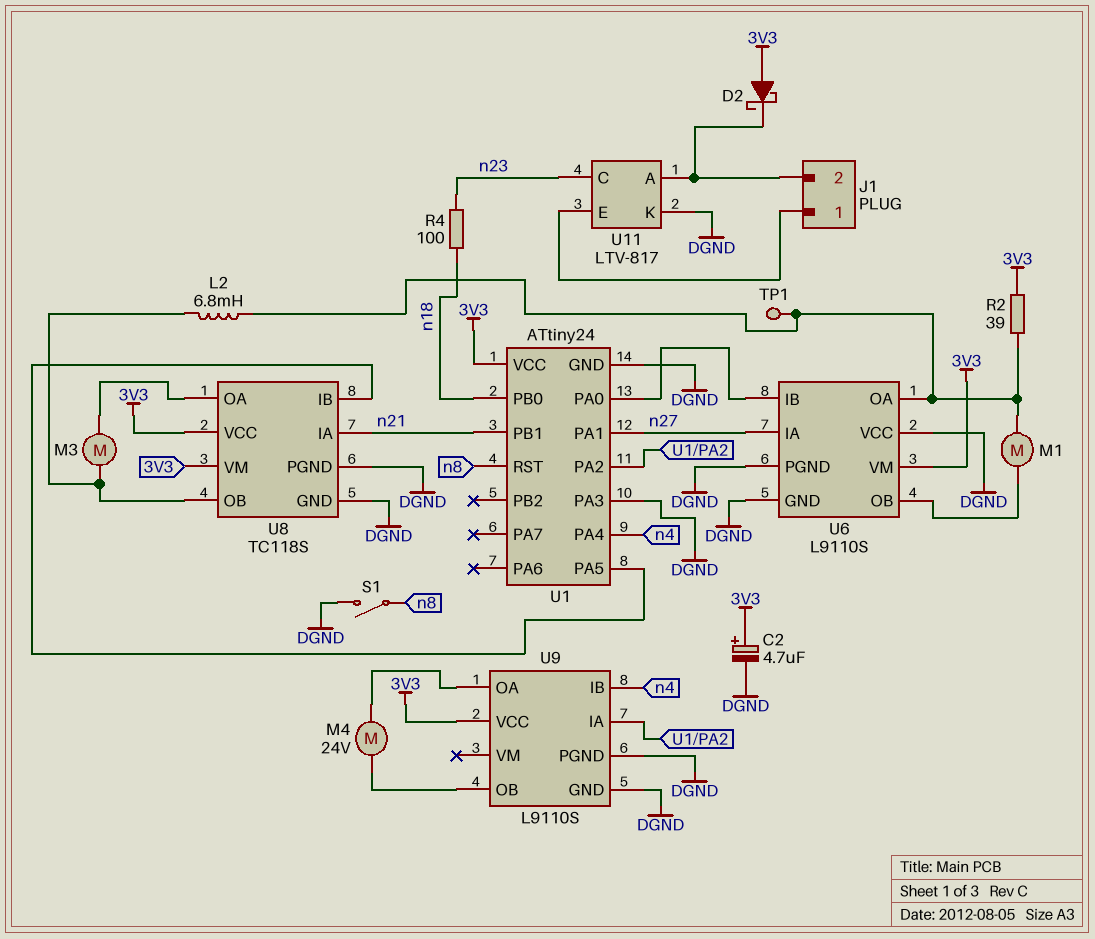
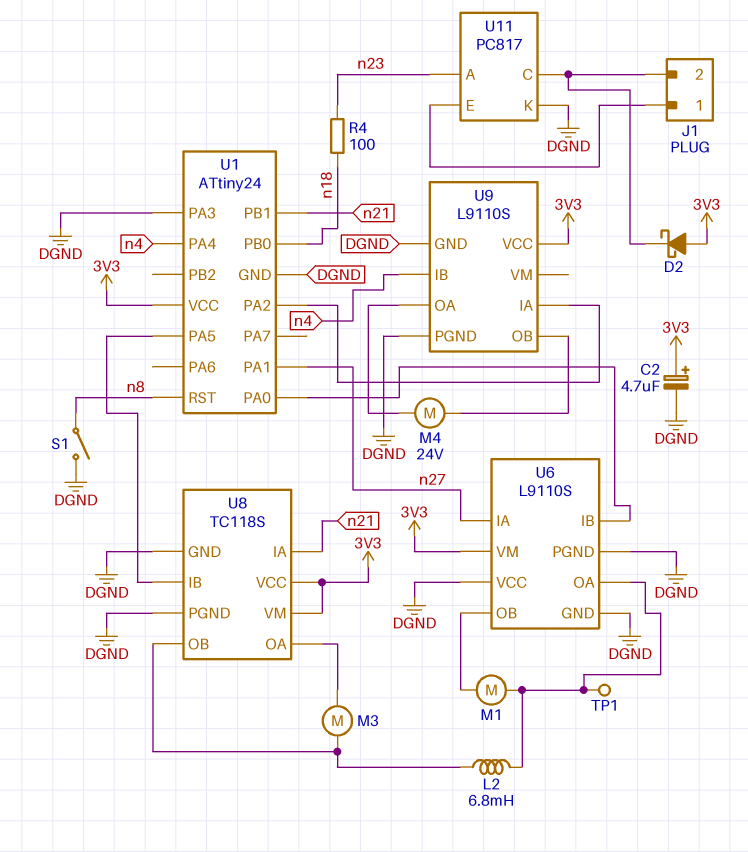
R2: 39 (3V3, U6/OA) -> none
U11: LTV-817 -> PC817
U11 pin A: J1/2 -> n23
U11 pin C: n23 -> J1/2

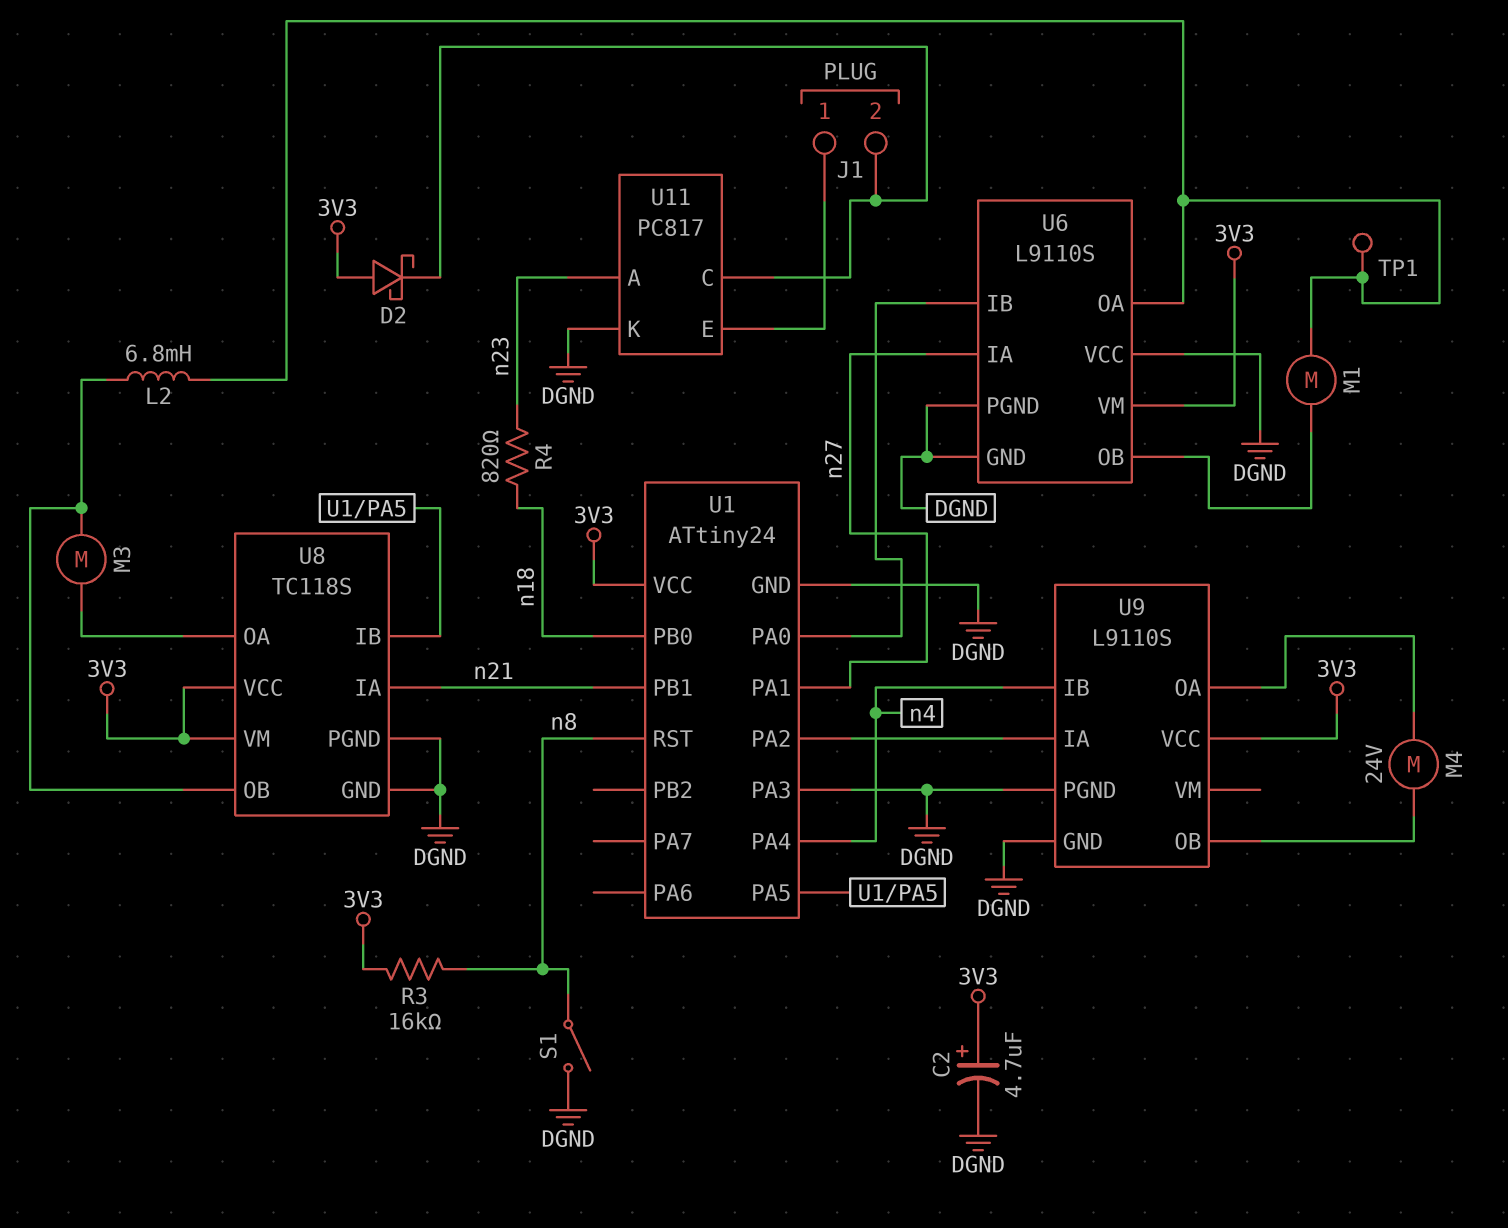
R3: none -> 16k (3V3, n8)
R4: 100 (n18, n23) -> 820 (n18, n23)

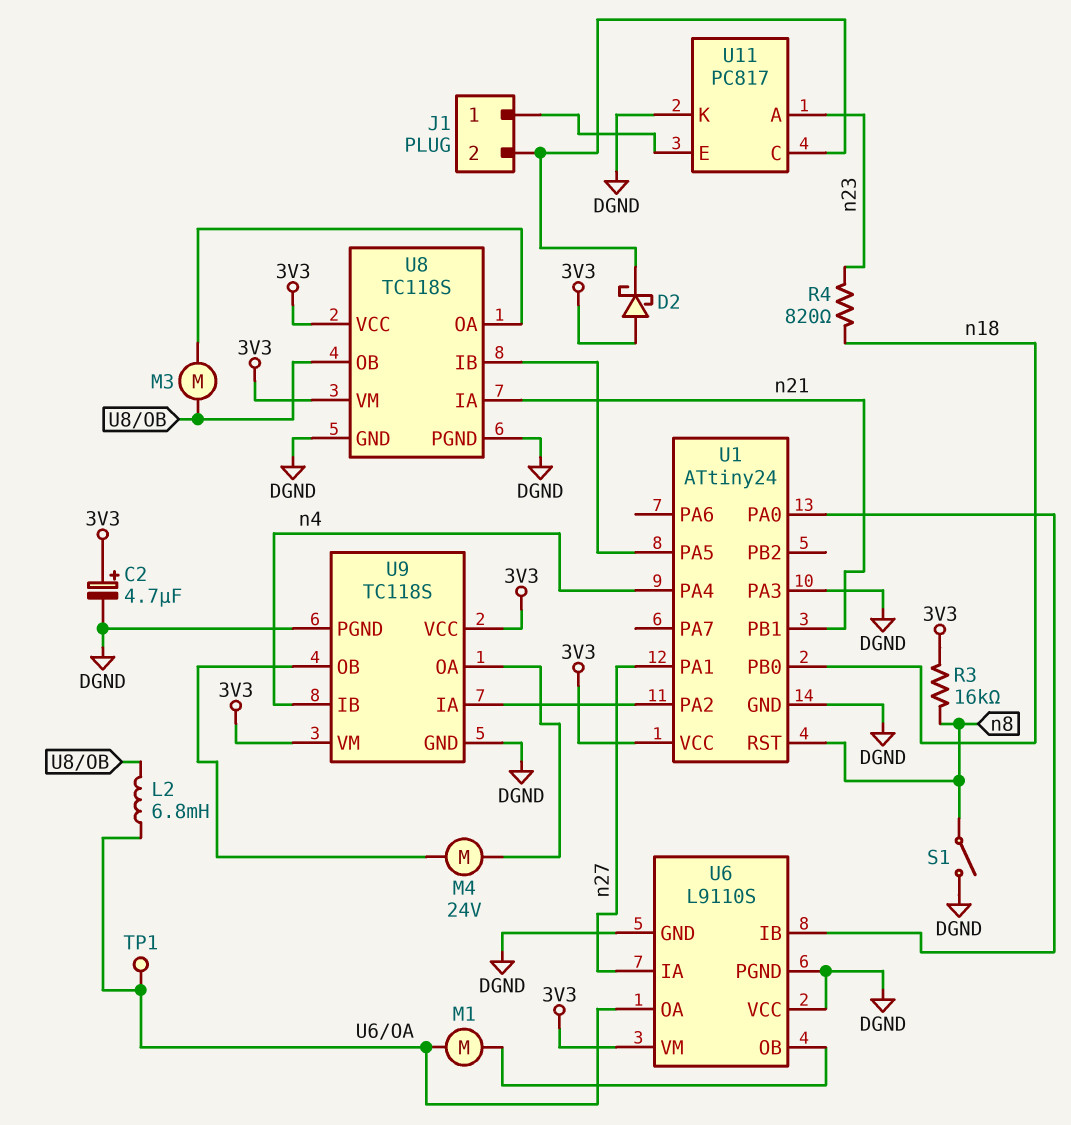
U9: L9110S -> TC118S
U9 pin VM: none -> 3V3

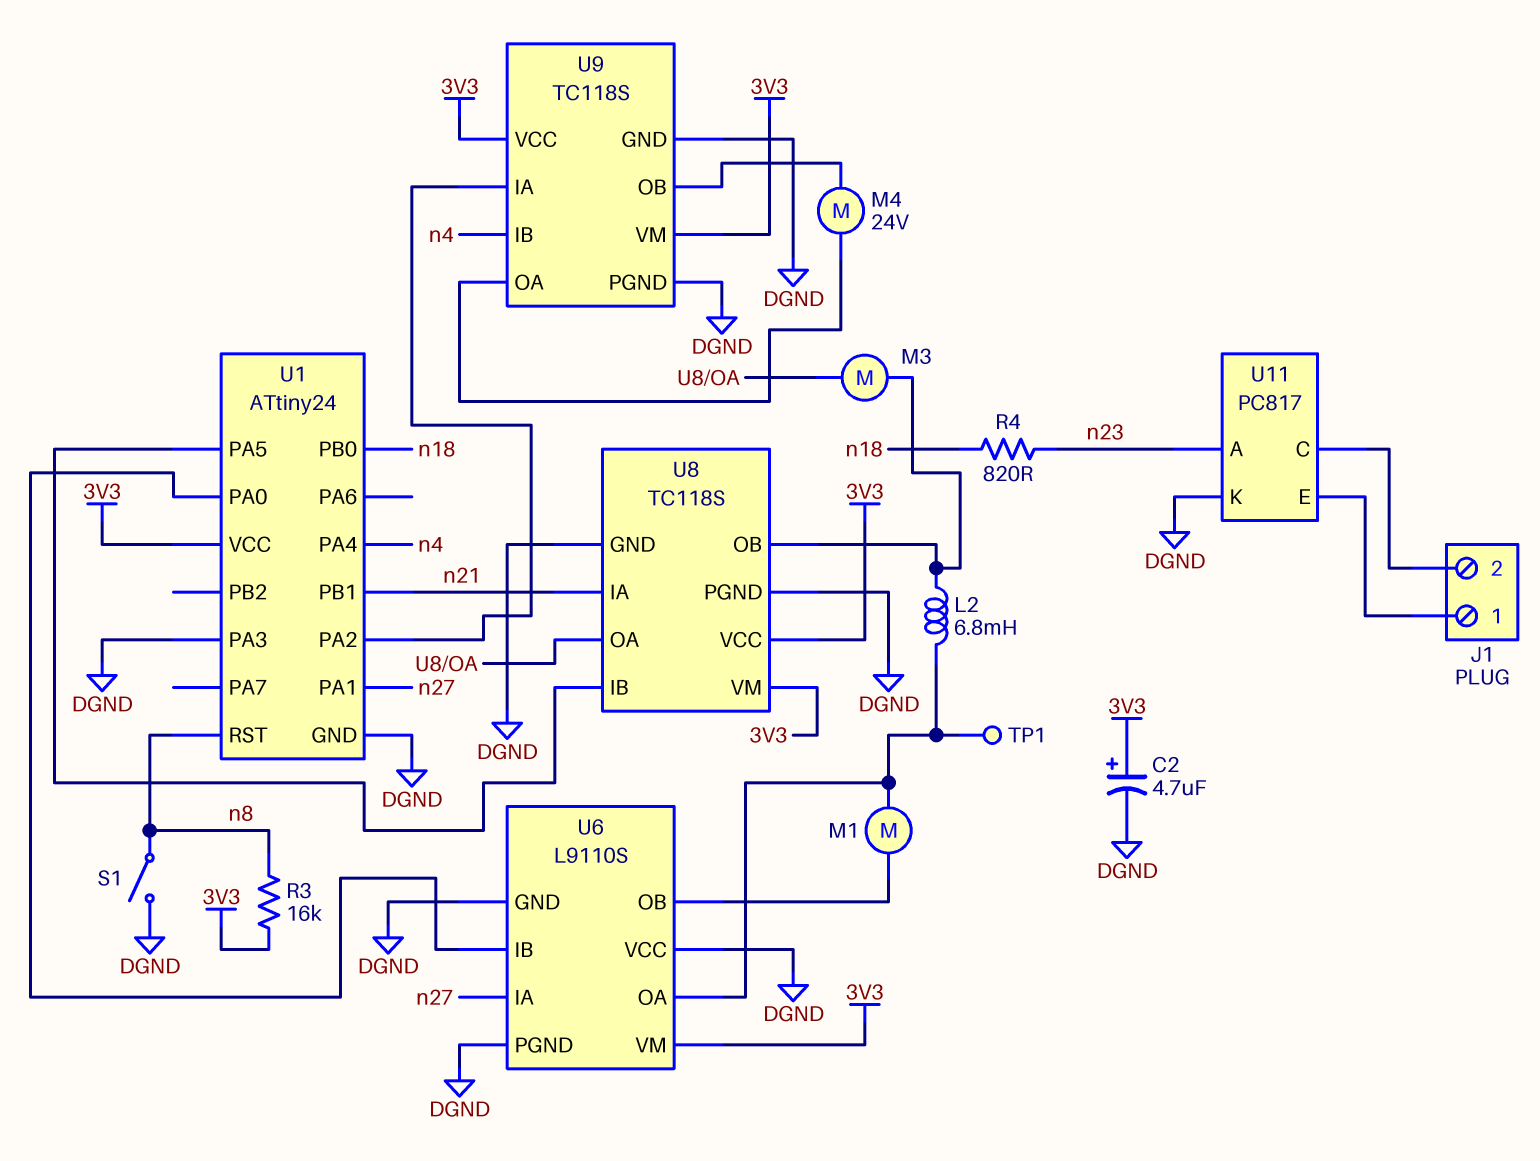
D2: schottky (A 3V3, K J1/2) -> none

